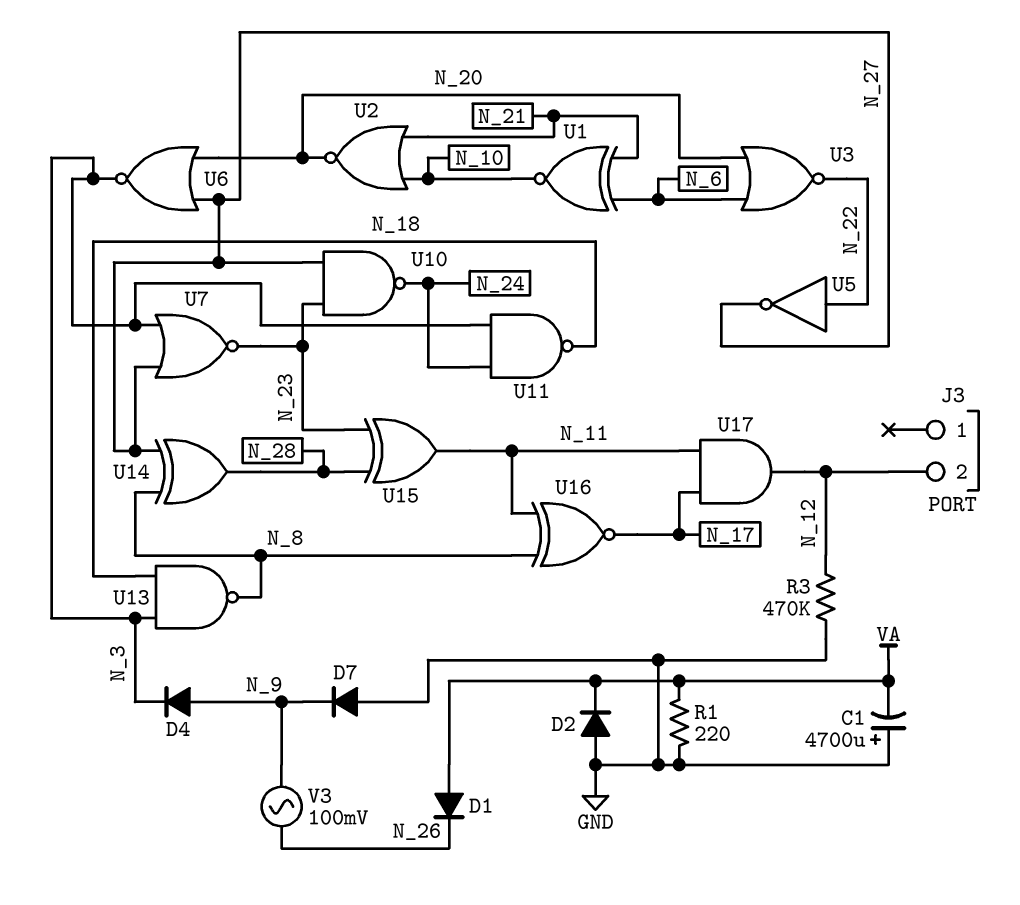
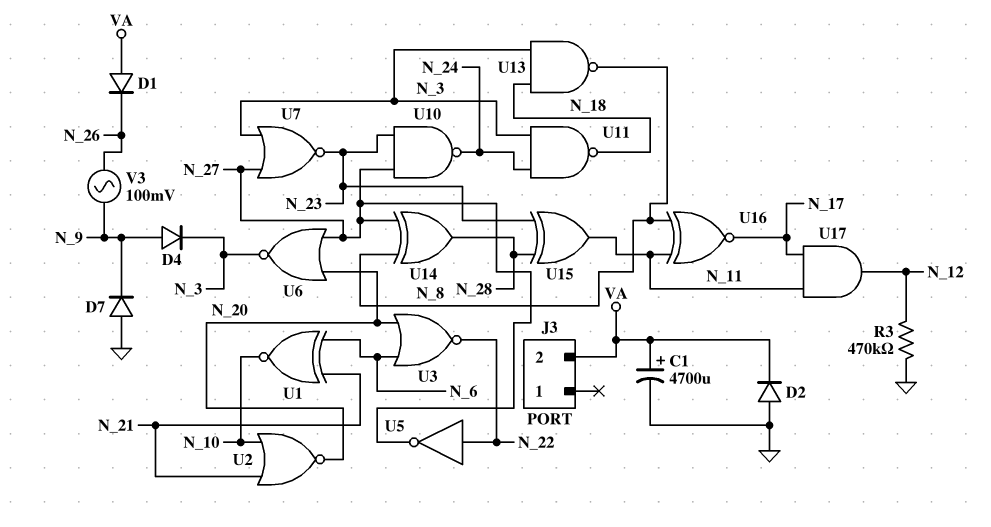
C1: 4700uF (plus GND, minus VA) -> 4700uF (plus VA, minus GND)
J3 pin 2: N_12 -> VA
R1: 220 (GND, VA) -> none

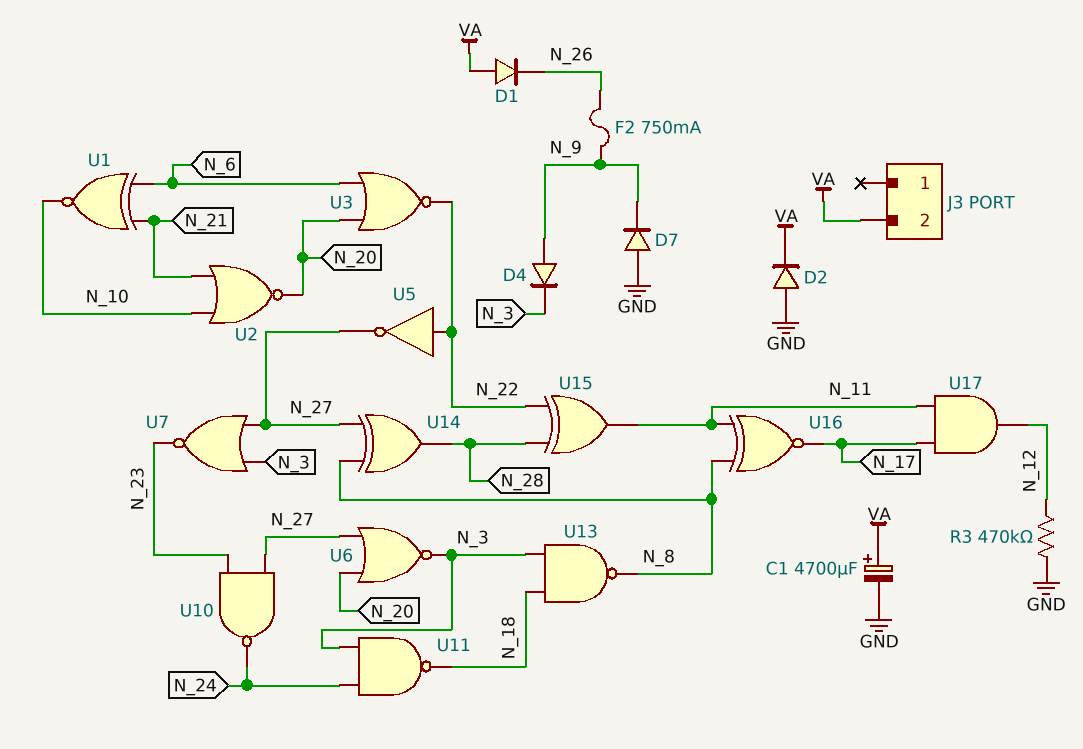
F2: none -> 750mA (N_9, N_26)
U15: XOR (in N_23, in N_28, out N_11) -> XOR (in N_22, in N_28, out N_11)
V3: AC 100mV (N_9, N_26) -> none

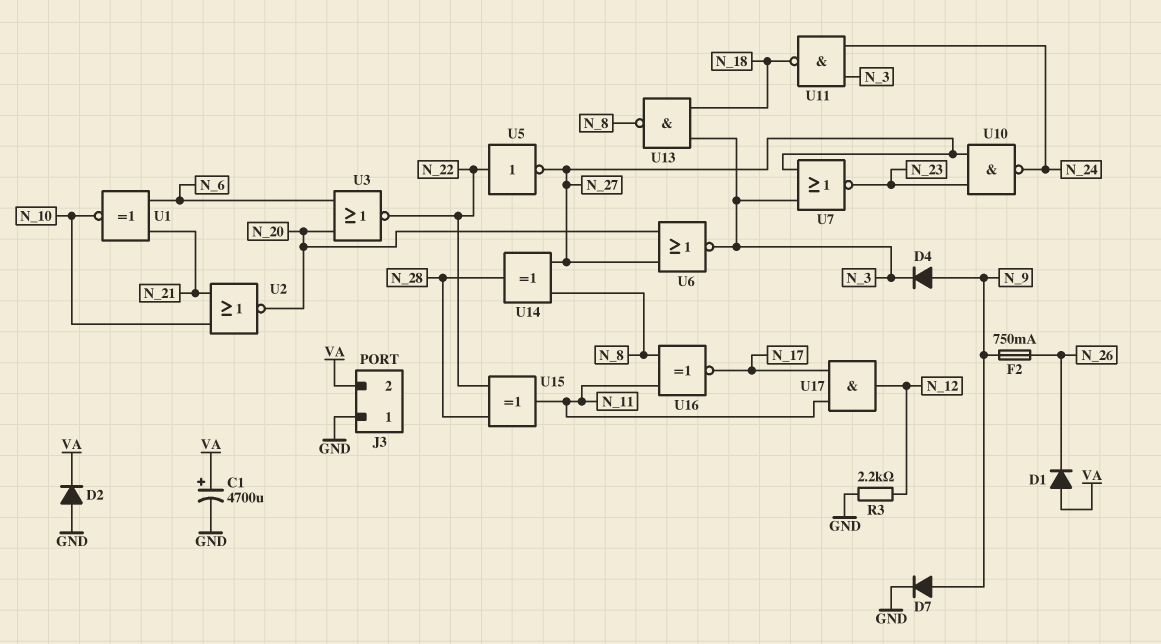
D7: diode (A GND, K N_9) -> diode (A N_9, K GND)
J3 pin 1: none -> GND
R3: 470k (GND, N_12) -> 2.2k (GND, N_12)

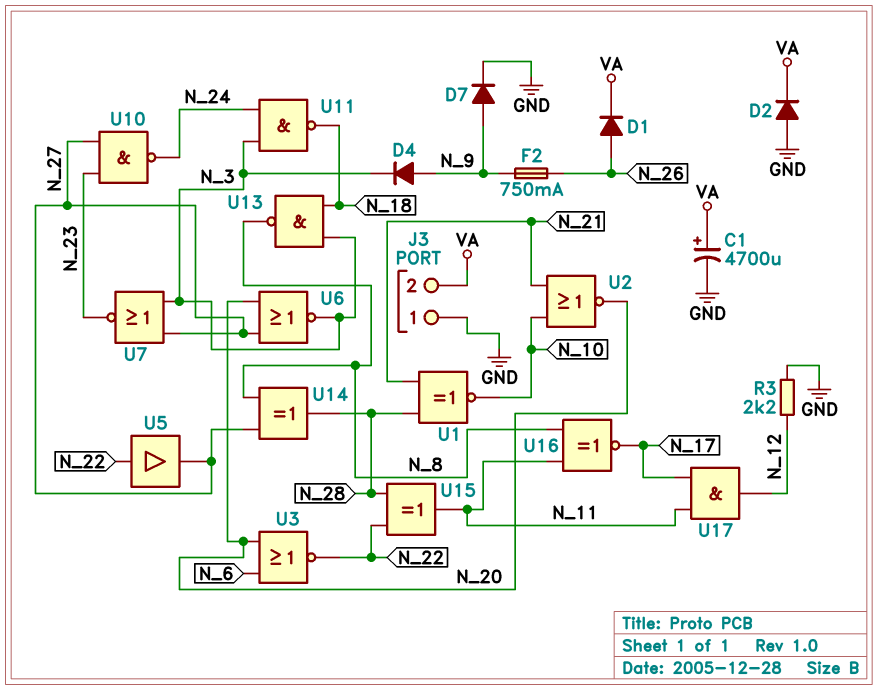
D1: diode (A VA, K N_26) -> diode (A N_26, K VA)
U1: XNOR (in N_6, in N_21, out N_10) -> XNOR (in N_21, in N_28, out N_10)
U5: NOT (in N_22, out N_27) -> buffer (in N_22, out N_27)

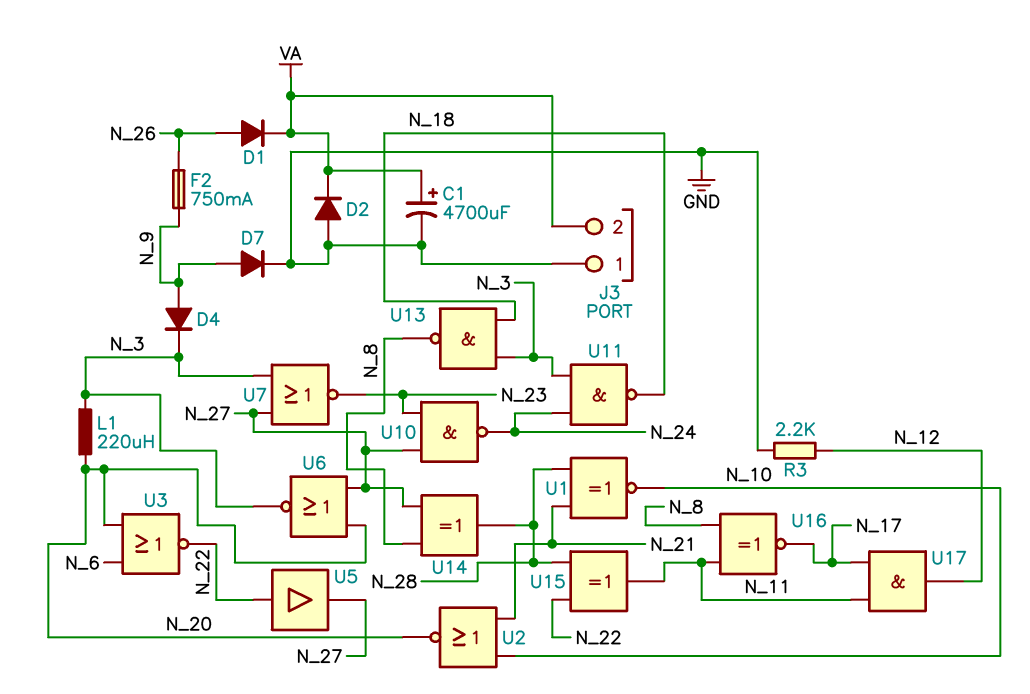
L1: none -> 220uH (N_3, N_20)

